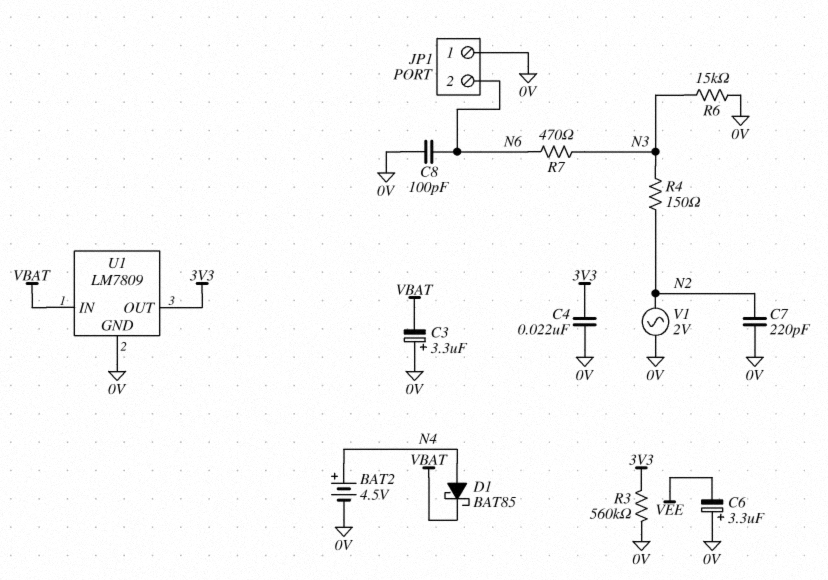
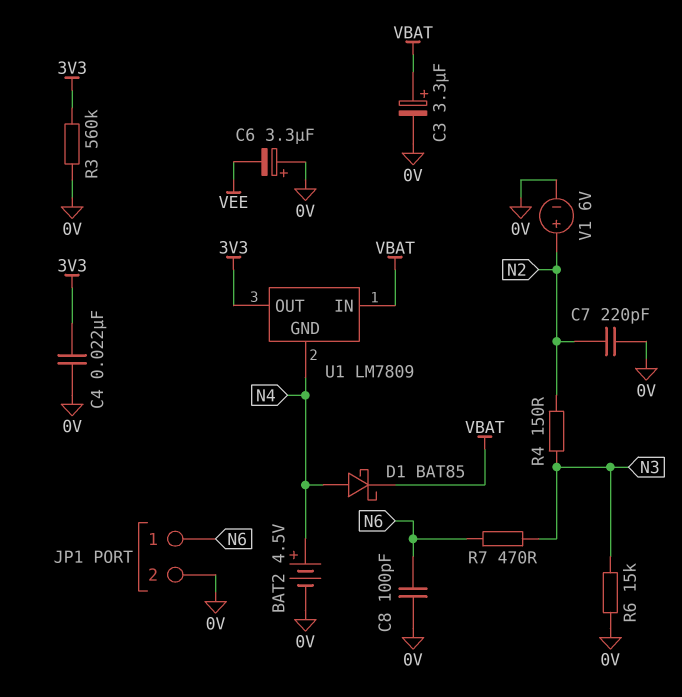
C3: 3.3uF (plus 0V, minus VBAT) -> 3.3uF (plus VBAT, minus 0V)
JP1 pin 1: 0V -> N6
JP1 pin 2: N6 -> 0V
U1 pin GND: 0V -> N4
V1: AC 2V (0V, N2) -> 6V (plus N2, minus 0V)

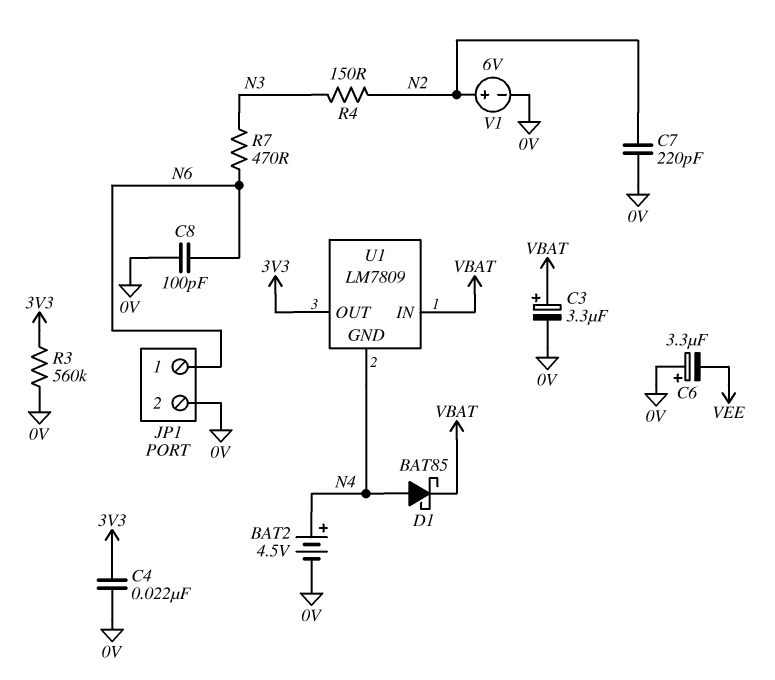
R6: 15k (0V, N3) -> none

